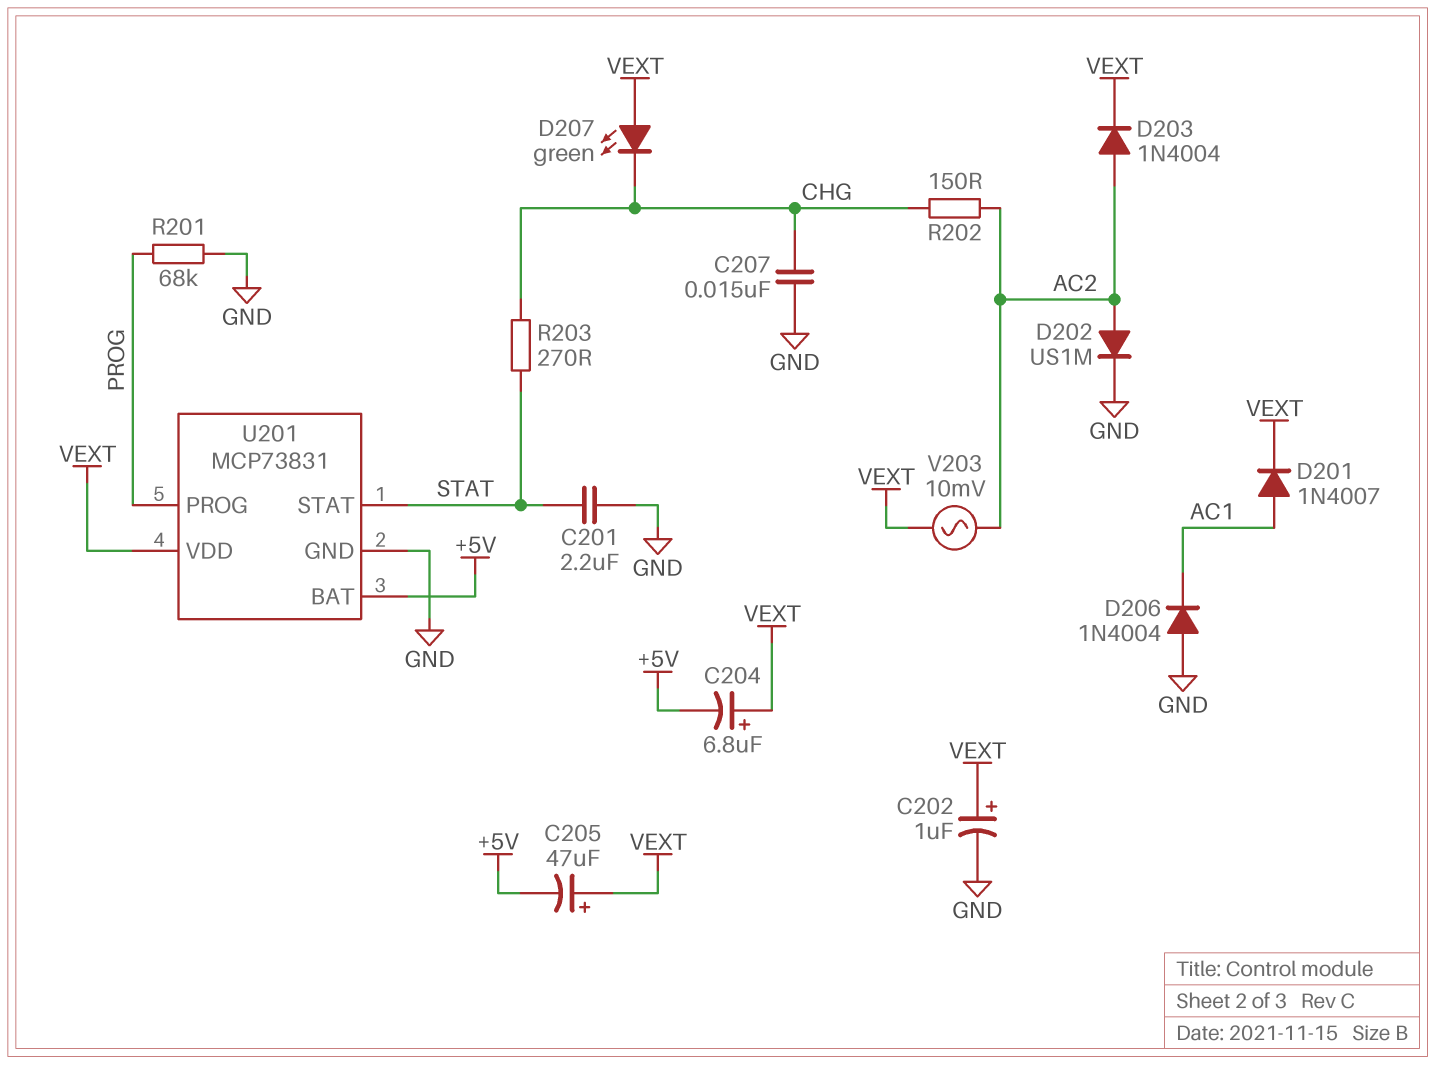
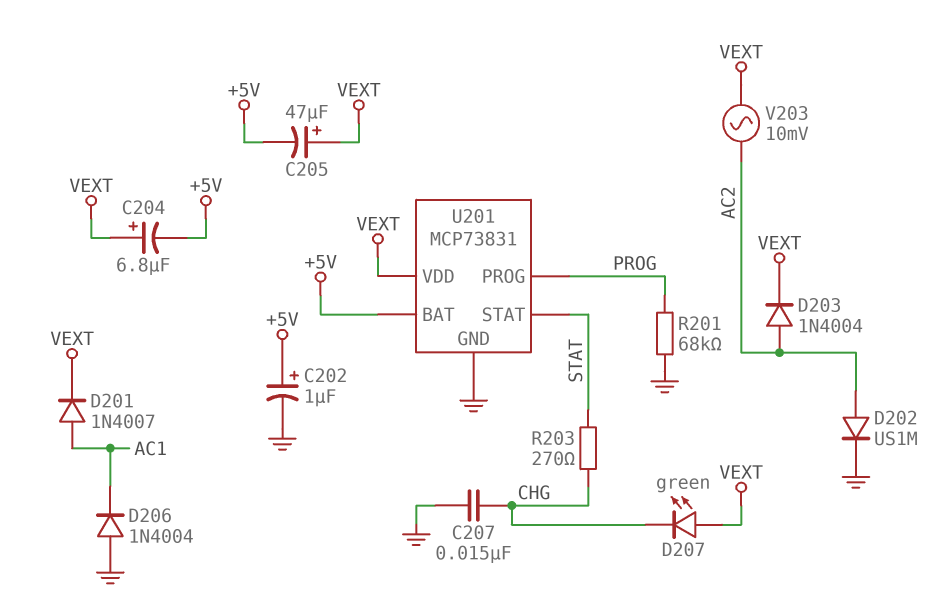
C201: 2.2uF (GND, STAT) -> none
C202: 1uF (plus VEXT, minus GND) -> 1uF (plus +5V, minus GND)
R202: 150 (AC2, CHG) -> none

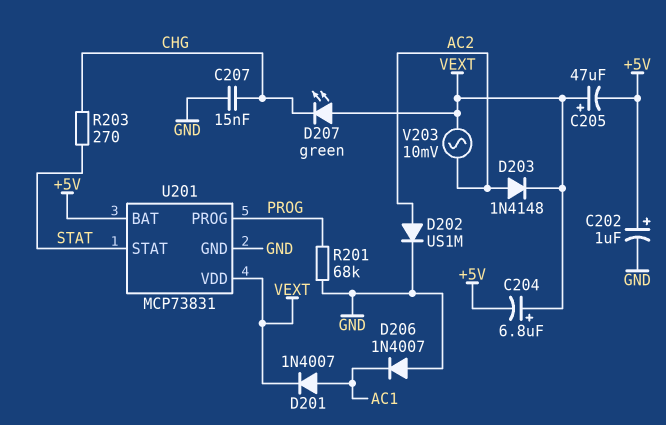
D203: diode 1N4004 (A AC2, K VEXT) -> diode 1N4148 (A AC2, K VEXT)
D206: diode 1N4004 (A GND, K AC1) -> diode 1N4007 (A GND, K AC1)

